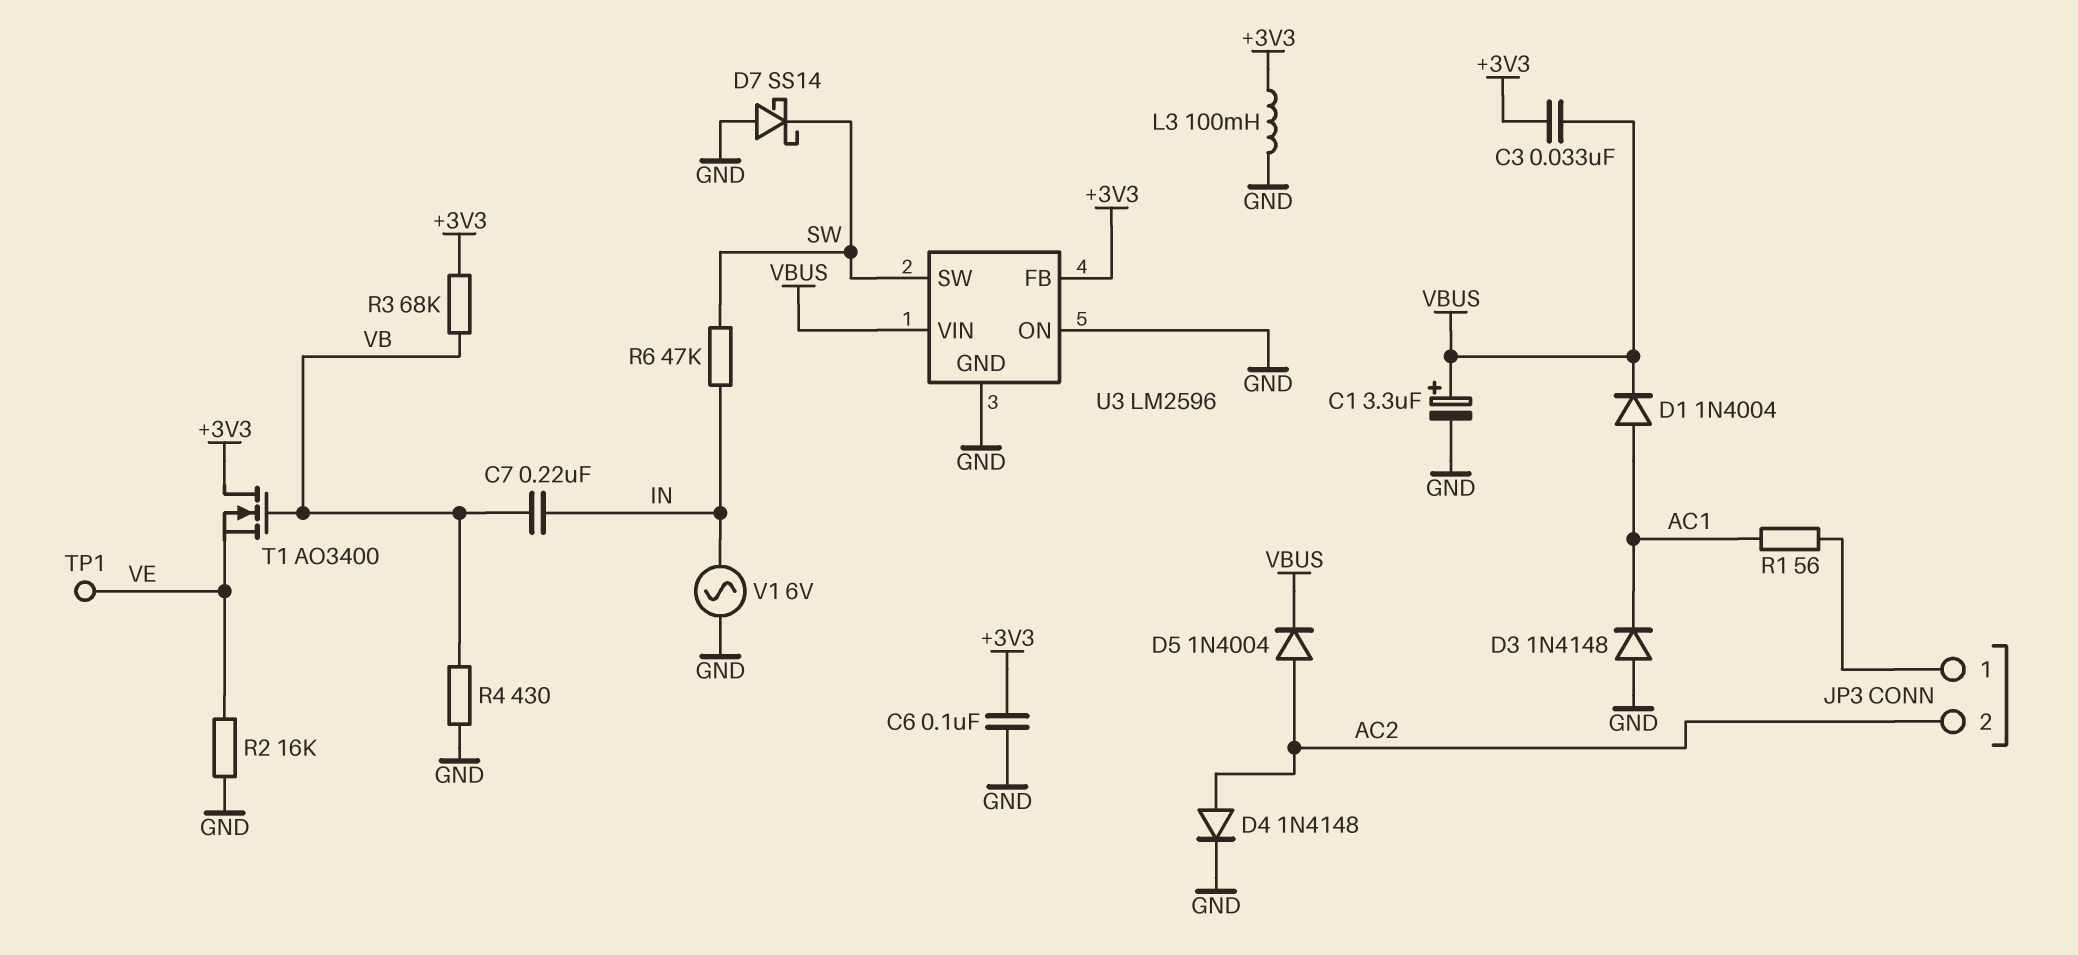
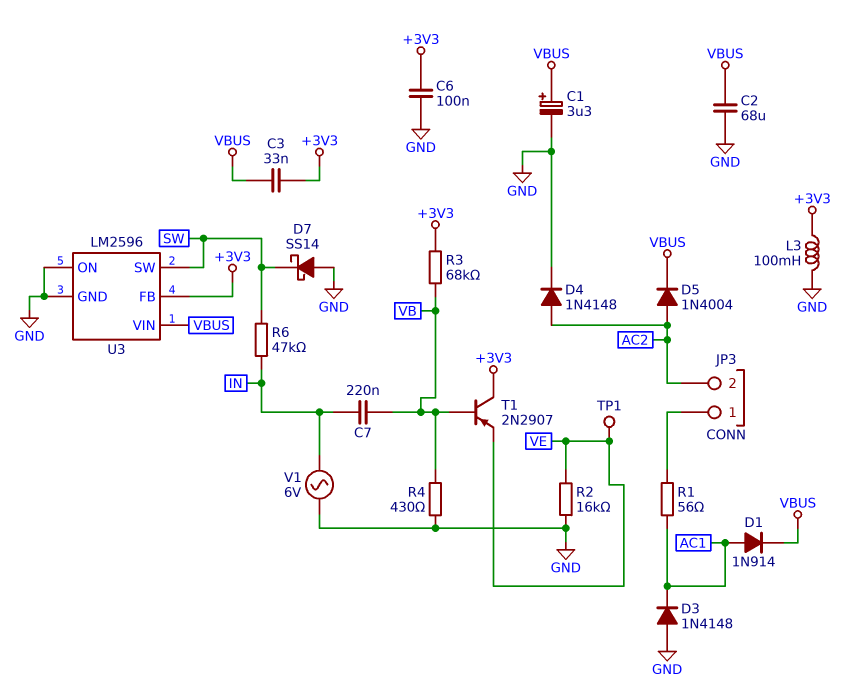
C2: none -> 68uF (GND, VBUS)
D1: diode 1N4004 (A AC1, K VBUS) -> diode 1N914 (A AC1, K VBUS)
T1: NMOS AO3400 (G VB, D +3V3, S VE) -> PNP 2N2907 (B VB, C +3V3, E VE)

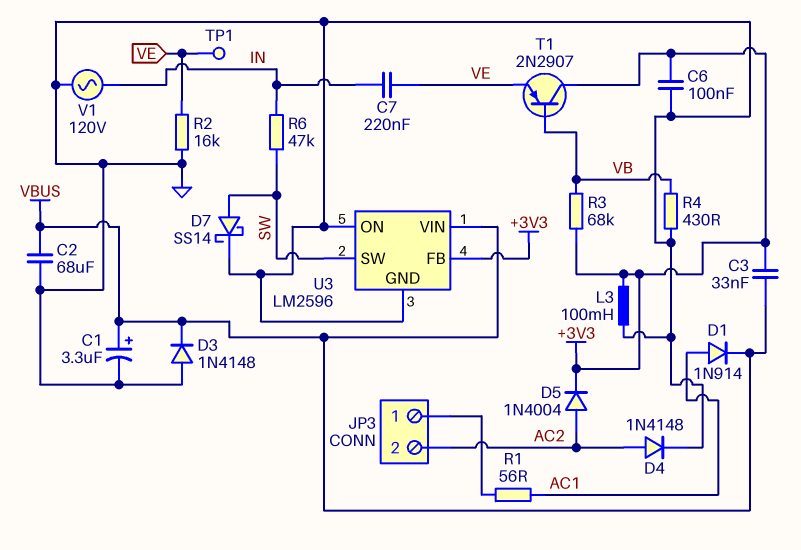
C7: 220nF (IN, VB) -> 220nF (IN, VE)
D3: diode 1N4148 (A GND, K AC1) -> diode 1N4148 (A GND, K VBUS)
D5: diode 1N4004 (A AC2, K VBUS) -> diode 1N4004 (A AC2, K +3V3)
D7: schottky SS14 (A GND, K SW) -> schottky SS14 (A SW, K GND)
V1: AC 6V (GND, IN) -> AC 120V (GND, IN)

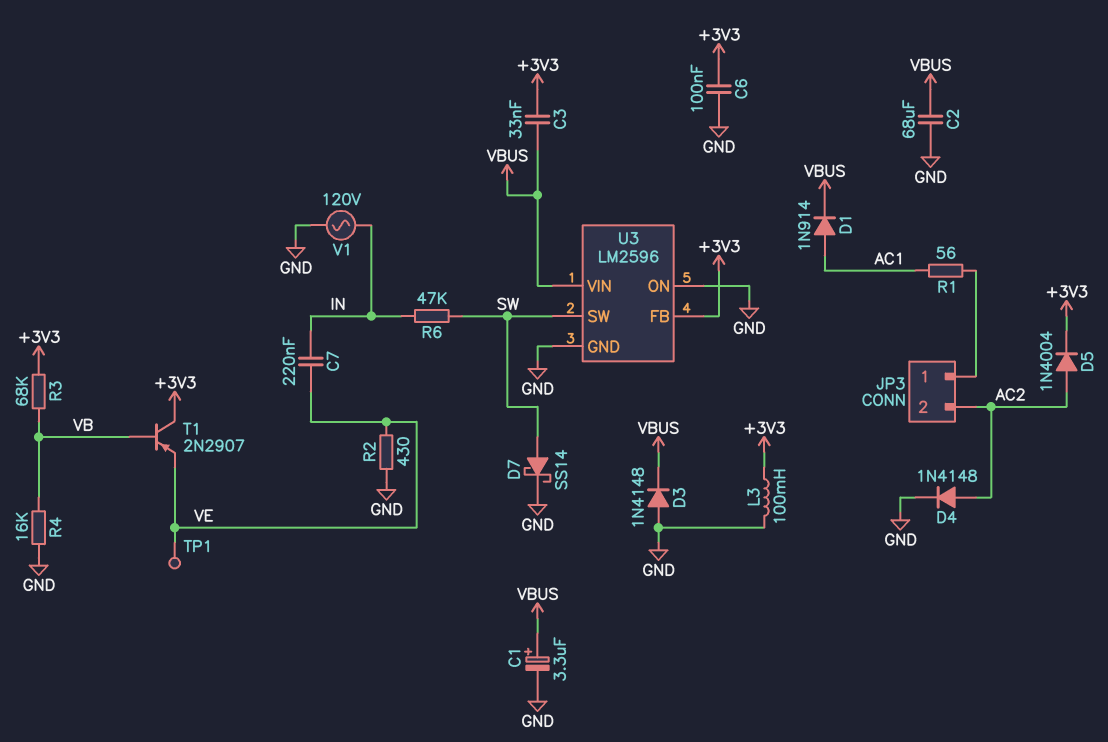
R2: 16k (GND, VE) -> 430 (GND, VE)
R4: 430 (GND, VB) -> 16k (GND, VB)

